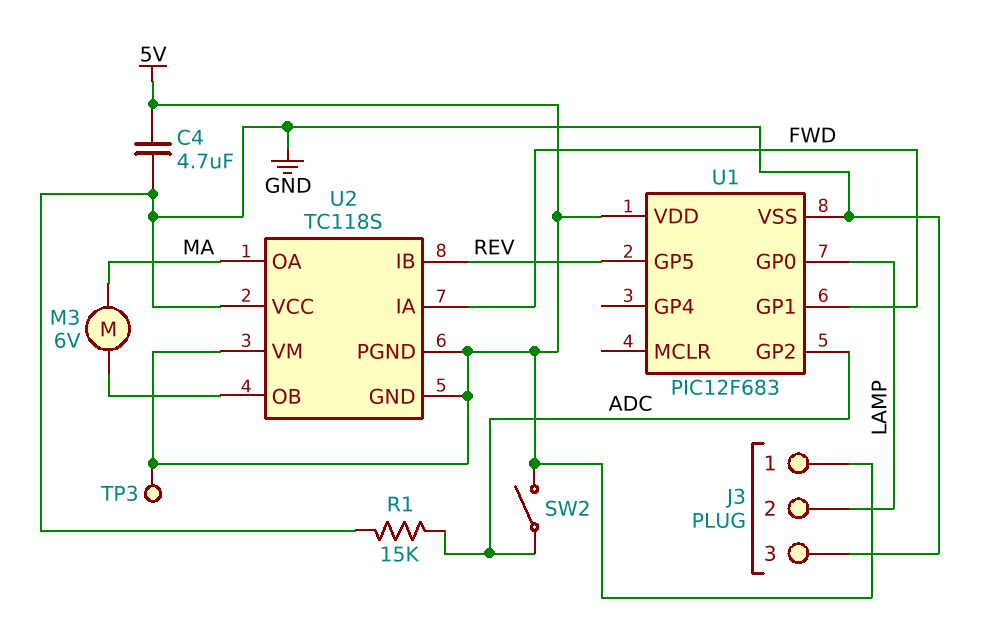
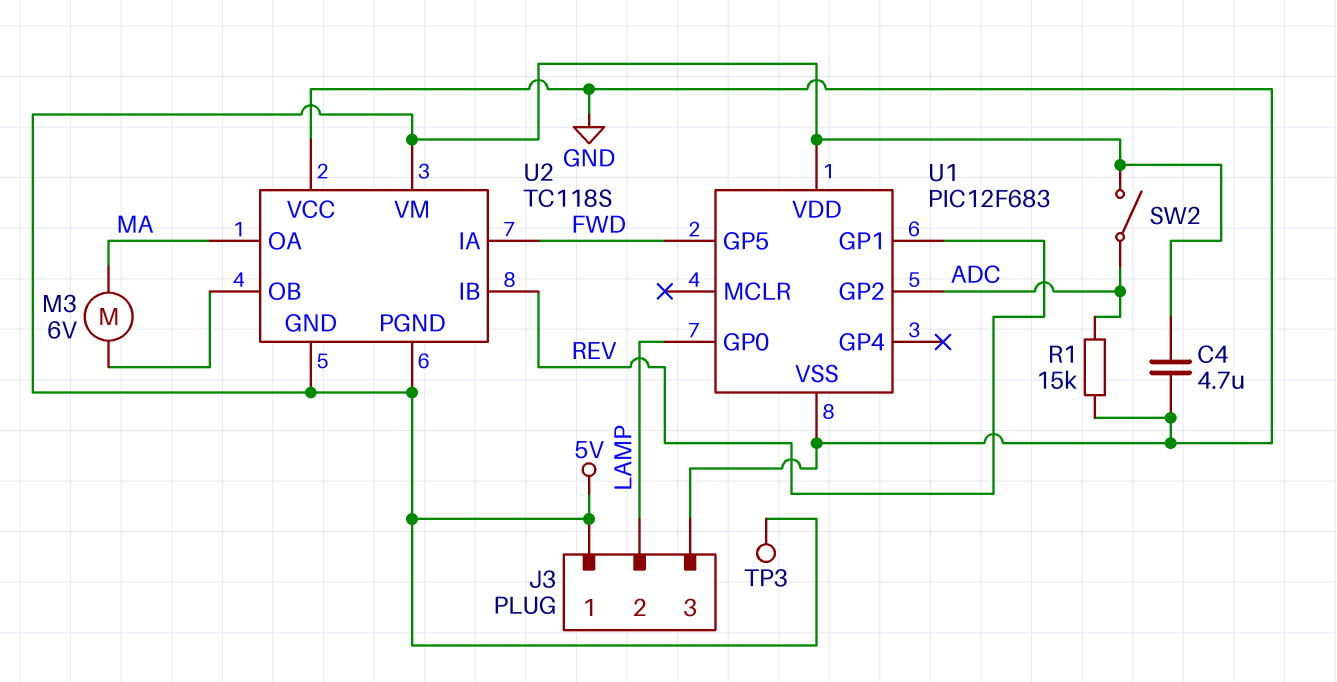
U1 pin GP1: FWD -> REV
U1 pin GP5: REV -> FWD

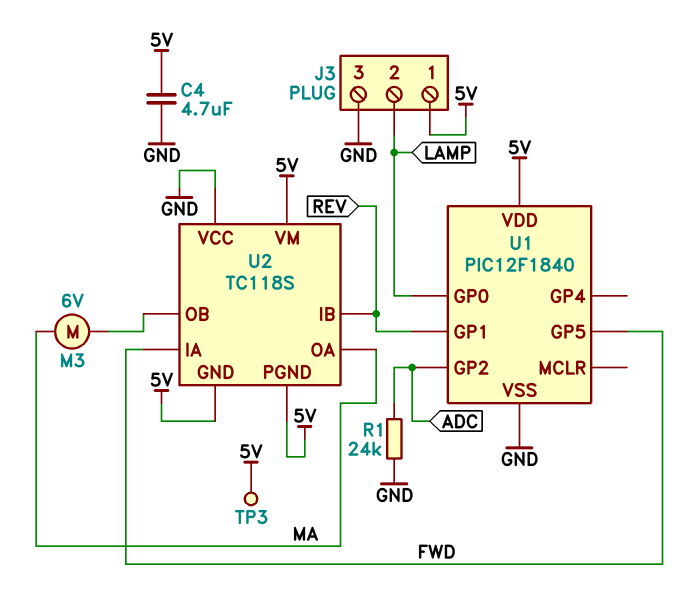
R1: 15k (ADC, GND) -> 24k (ADC, GND)
SW2: switch (5V, ADC) -> none
U1: PIC12F683 -> PIC12F1840

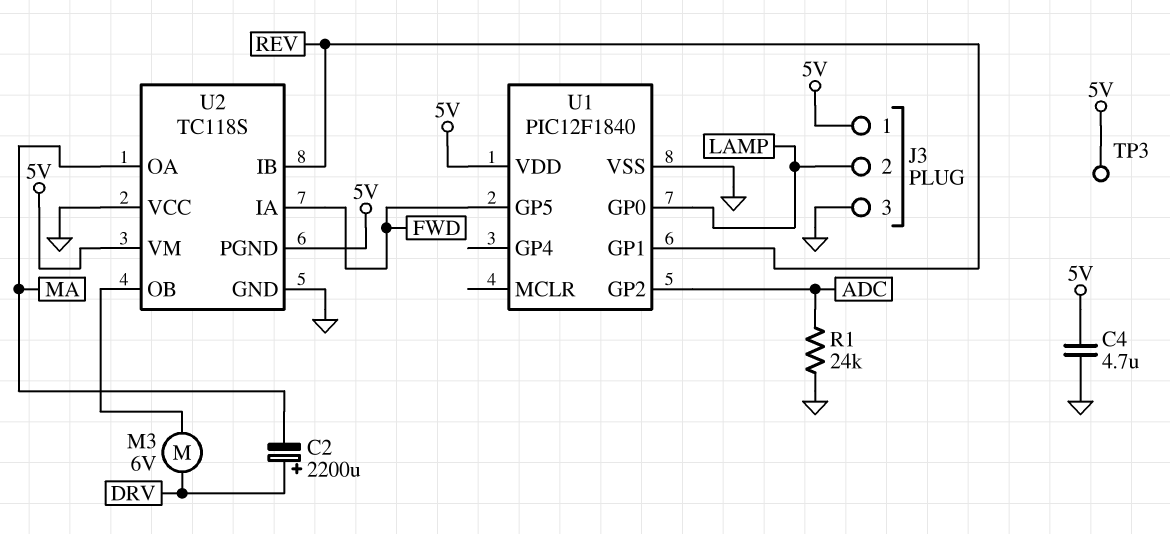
C2: none -> 2200uF (plus DRV, minus MA)
M3: motor 6V (MA, U2/OB) -> motor 6V (DRV, U2/OB)
U2 pin GND: 5V -> GND

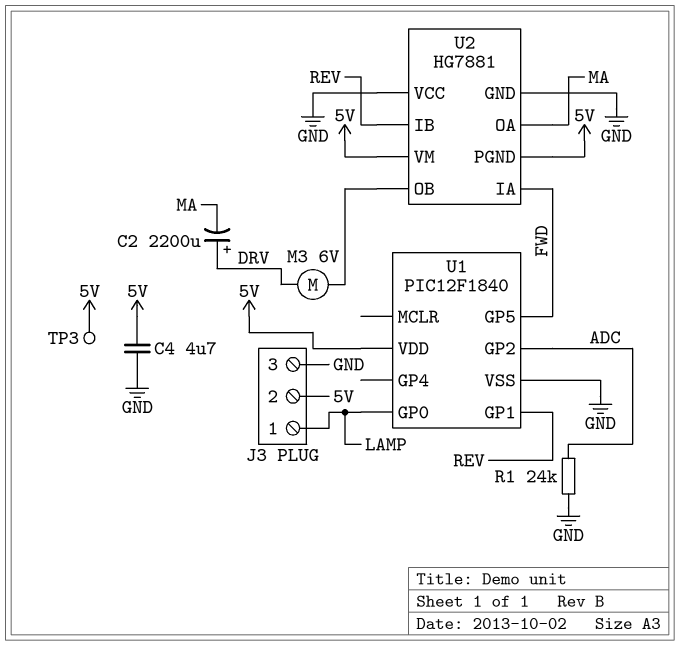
J3 pin 1: 5V -> LAMP
J3 pin 2: LAMP -> 5V
U2: TC118S -> HG7881

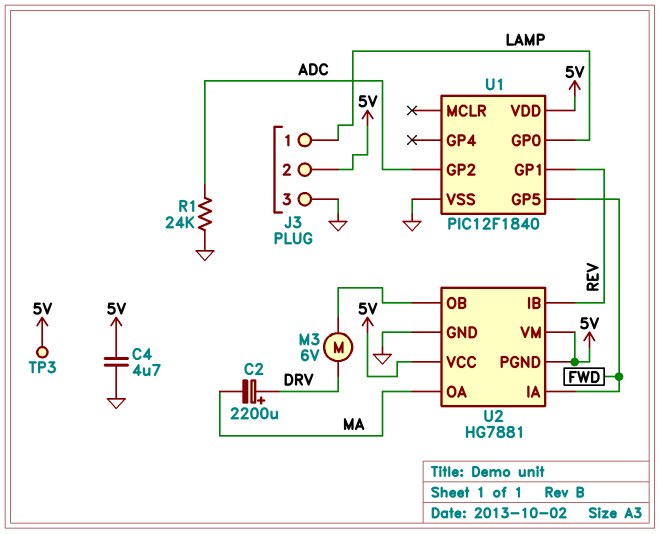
U2 pin VCC: GND -> 5V

